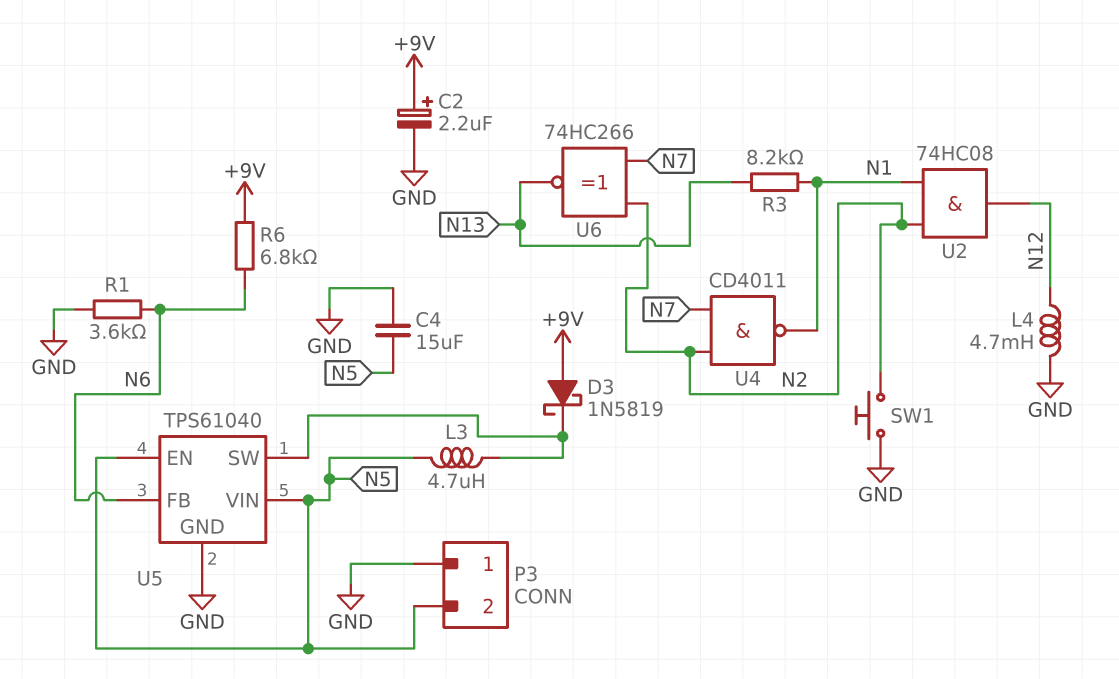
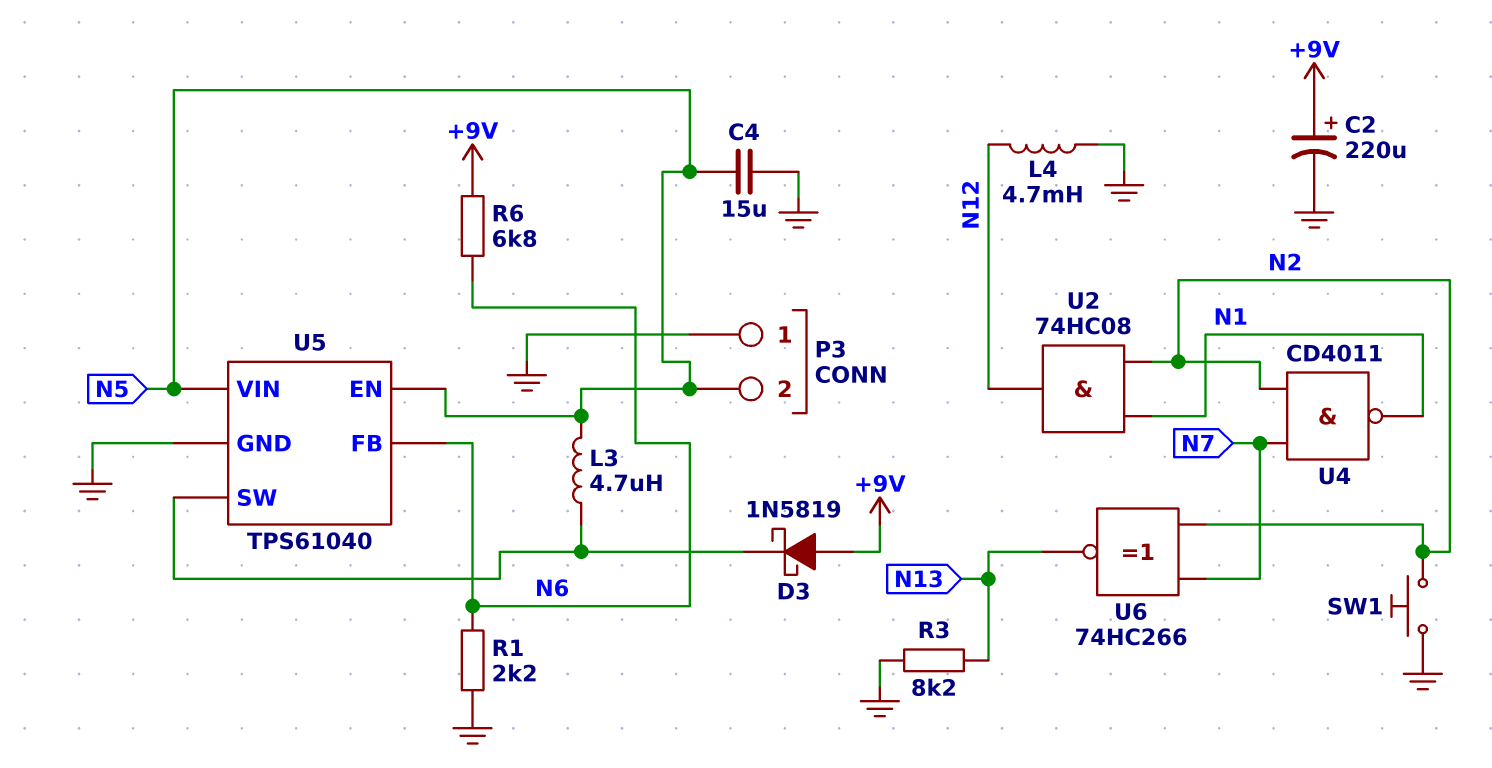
C2: 2.2uF (plus +9V, minus GND) -> 220uF (plus +9V, minus GND)
R1: 3.6k (GND, N6) -> 2.2k (GND, N6)
R3: 8.2k (N1, N13) -> 8.2k (GND, N13)

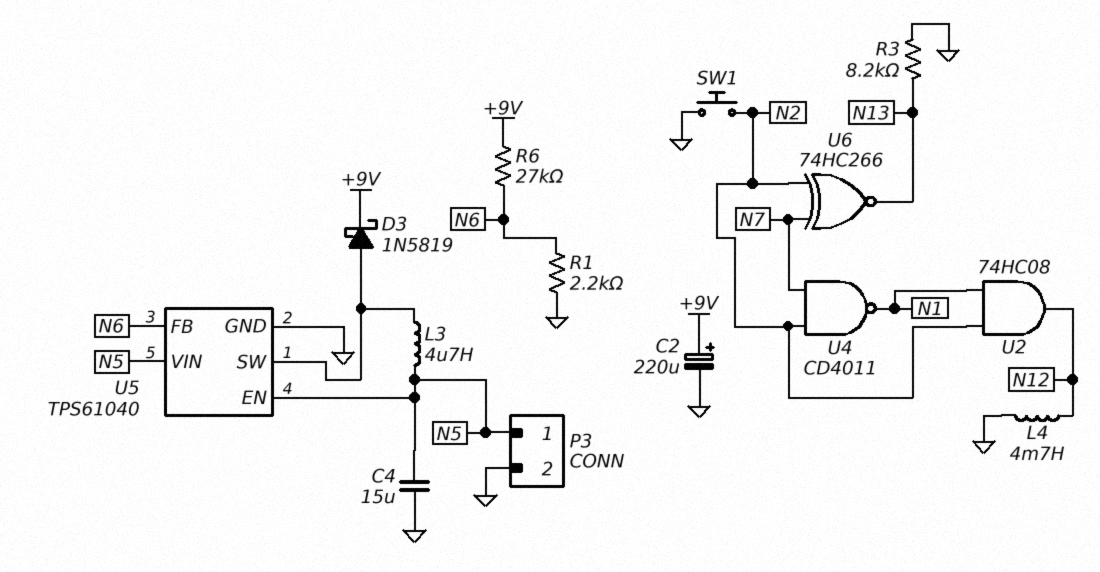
D3: schottky 1N5819 (A +9V, K U5/SW) -> schottky 1N5819 (A U5/SW, K +9V)
P3 pin 1: GND -> N5
P3 pin 2: N5 -> GND
R6: 6.8k (+9V, N6) -> 27k (+9V, N6)

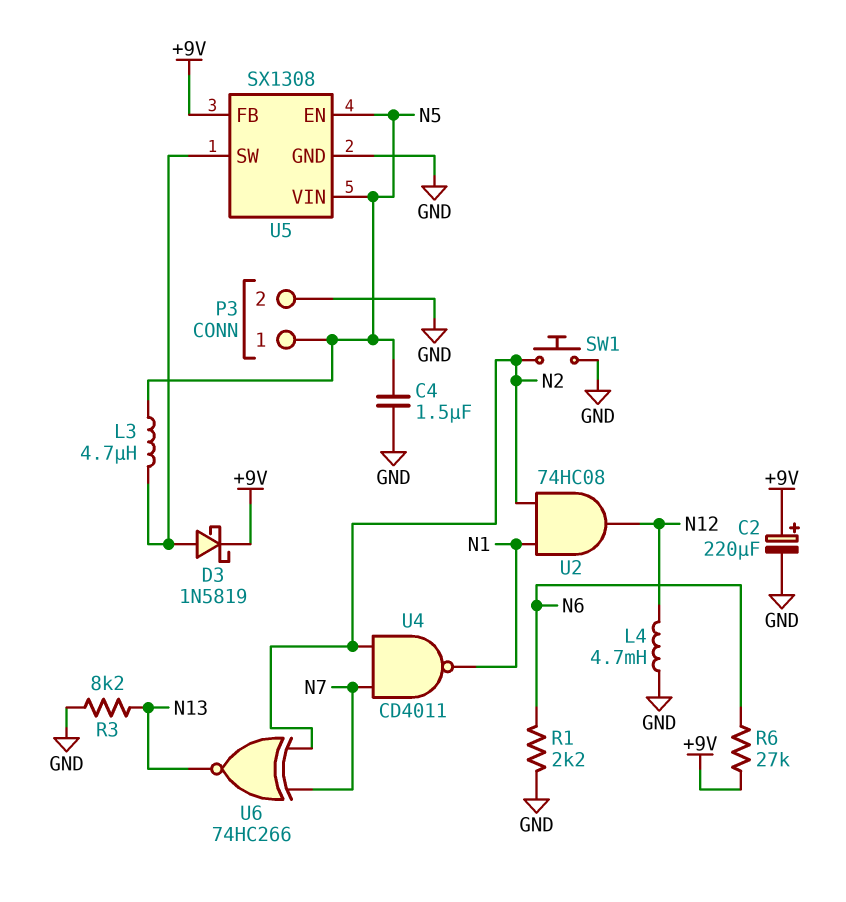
C4: 15uF (GND, N5) -> 1.5uF (GND, N5)
U5: TPS61040 -> SX1308
U5 pin FB: N6 -> +9V

